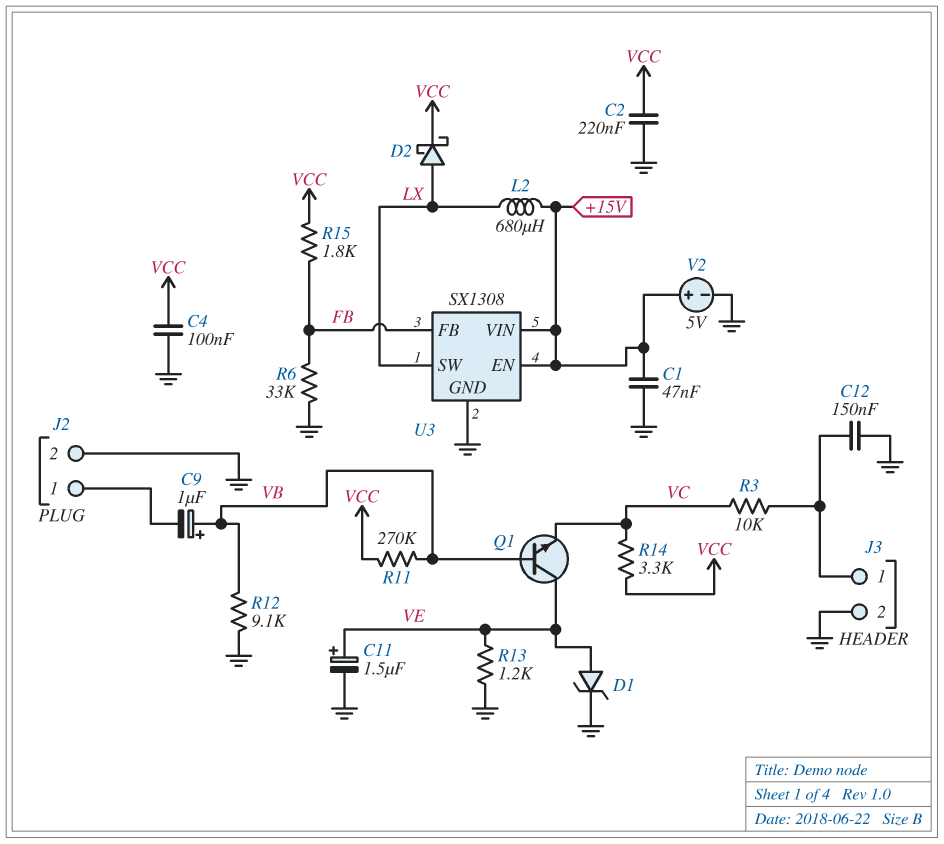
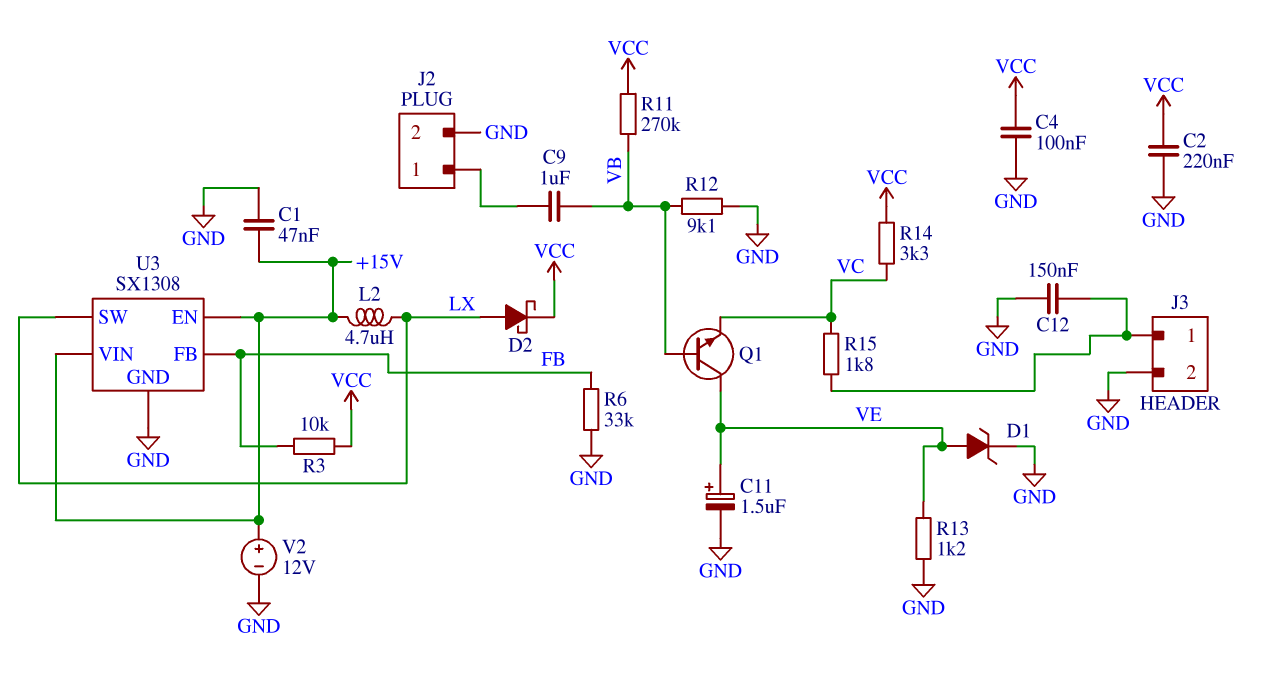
C9: 1uF (plus VB, minus J2/1) -> 1uF (J2/1, VB)
L2: 680uH (+15V, LX) -> 4.7uH (+15V, LX)
R3: 10k (J3/1, VC) -> 10k (FB, VCC)
R15: 1.8k (FB, VCC) -> 1.8k (J3/1, VC)
V2: 5V (plus +15V, minus GND) -> 12V (plus +15V, minus GND)

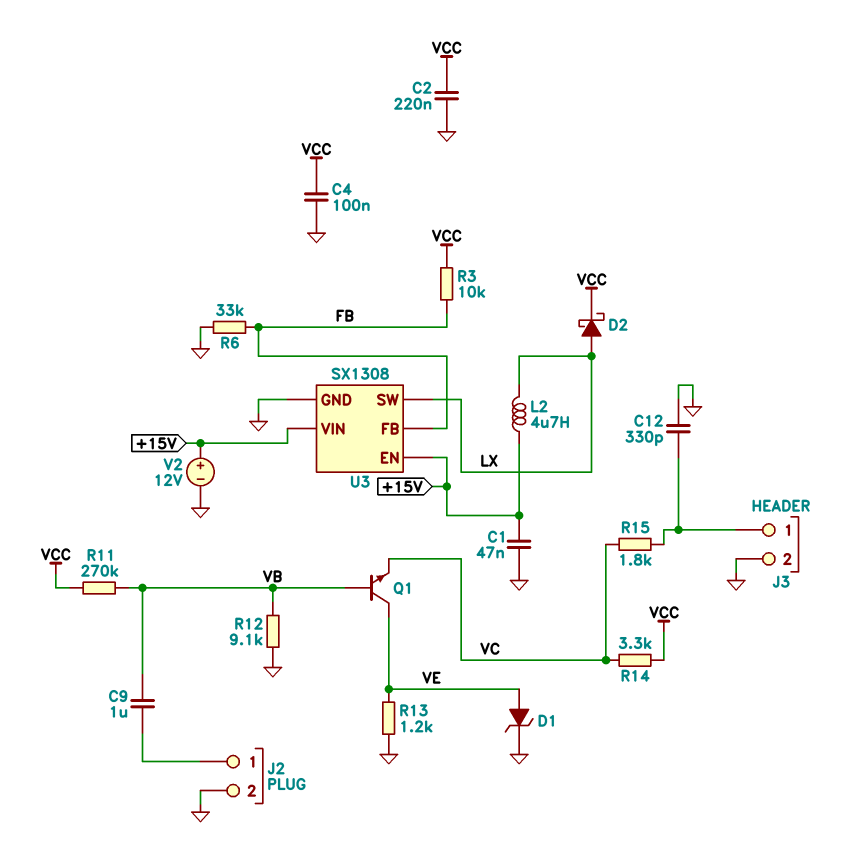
C11: 1.5uF (plus VE, minus GND) -> none
C12: 150nF (GND, J3/1) -> 330pF (GND, J3/1)

